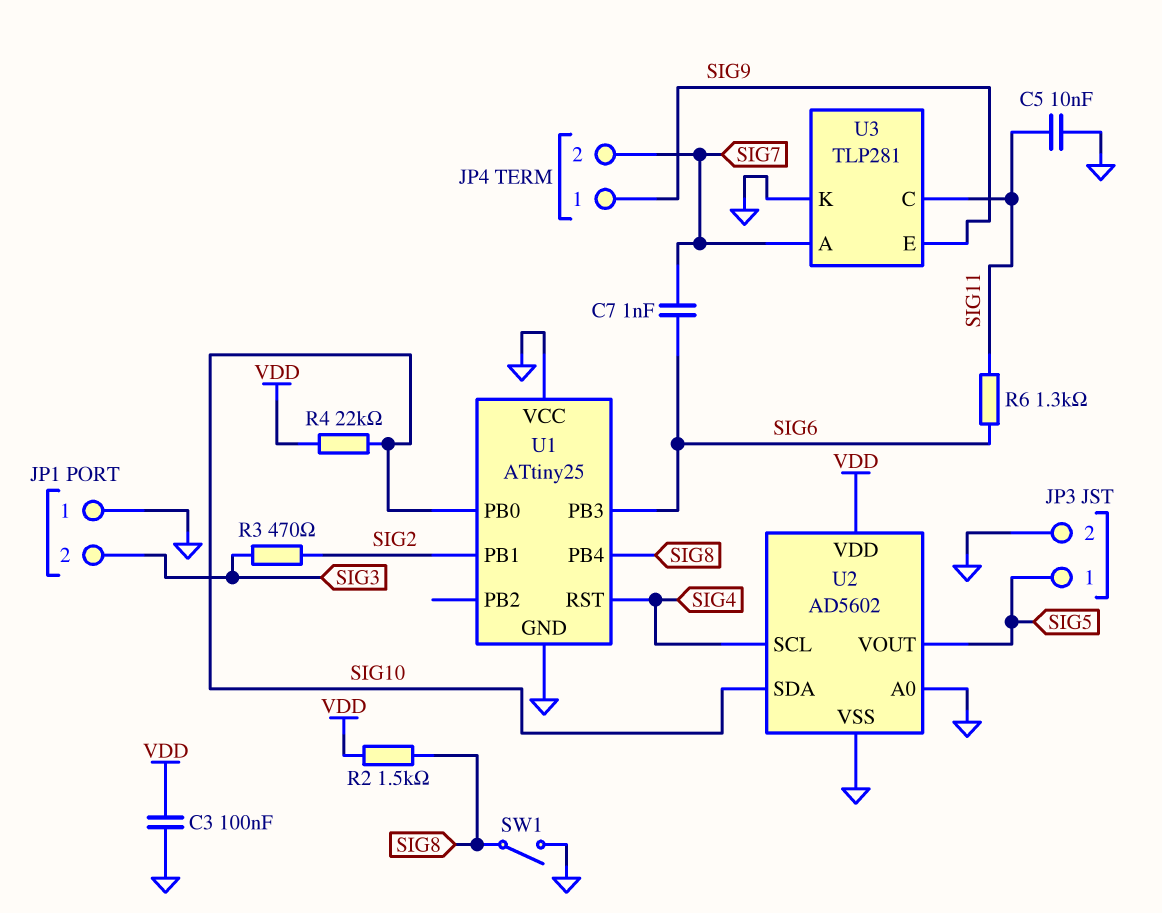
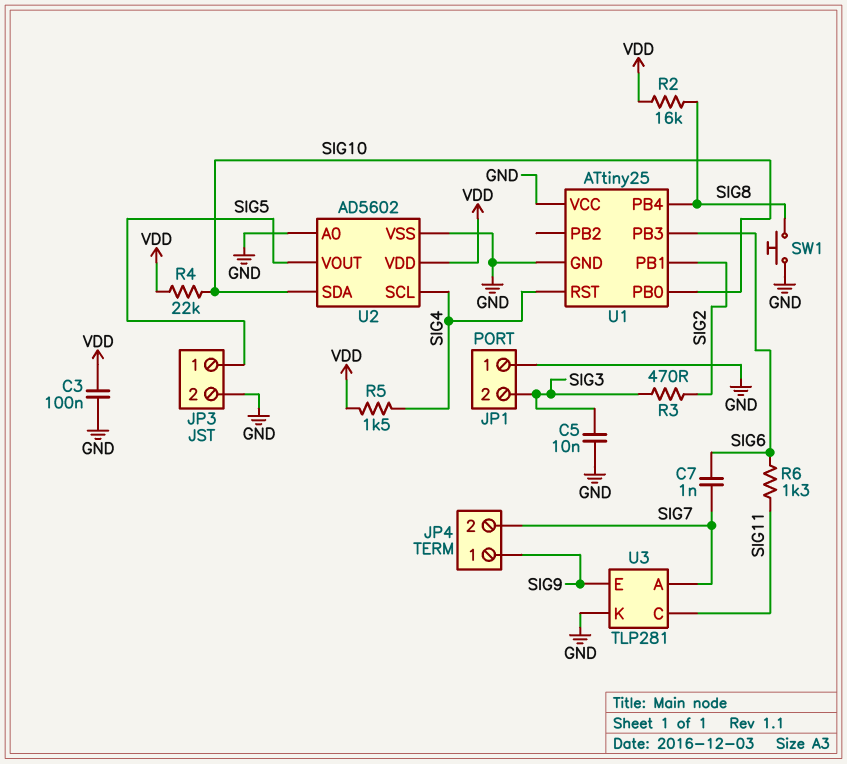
C5: 10nF (GND, SIG11) -> 10nF (GND, SIG3)
R2: 1.5k (SIG8, VDD) -> 16k (SIG8, VDD)
R5: none -> 1.5k (SIG4, VDD)
SW1: switch (GND, SIG8) -> button (GND, SIG8)

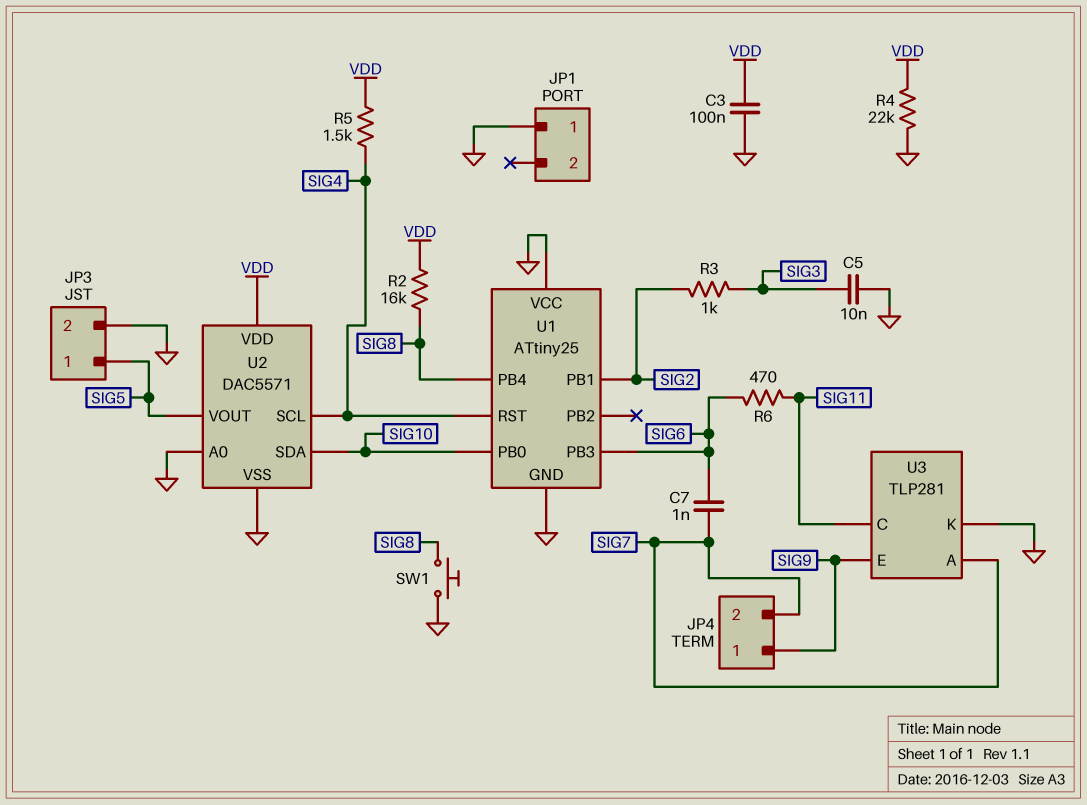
JP1 pin 2: SIG3 -> none
R3: 470 (SIG2, SIG3) -> 1k (SIG2, SIG3)
R4: 22k (SIG10, VDD) -> 22k (GND, VDD)
R6: 1.3k (SIG6, SIG11) -> 470 (SIG6, SIG11)
U2: AD5602 -> DAC5571

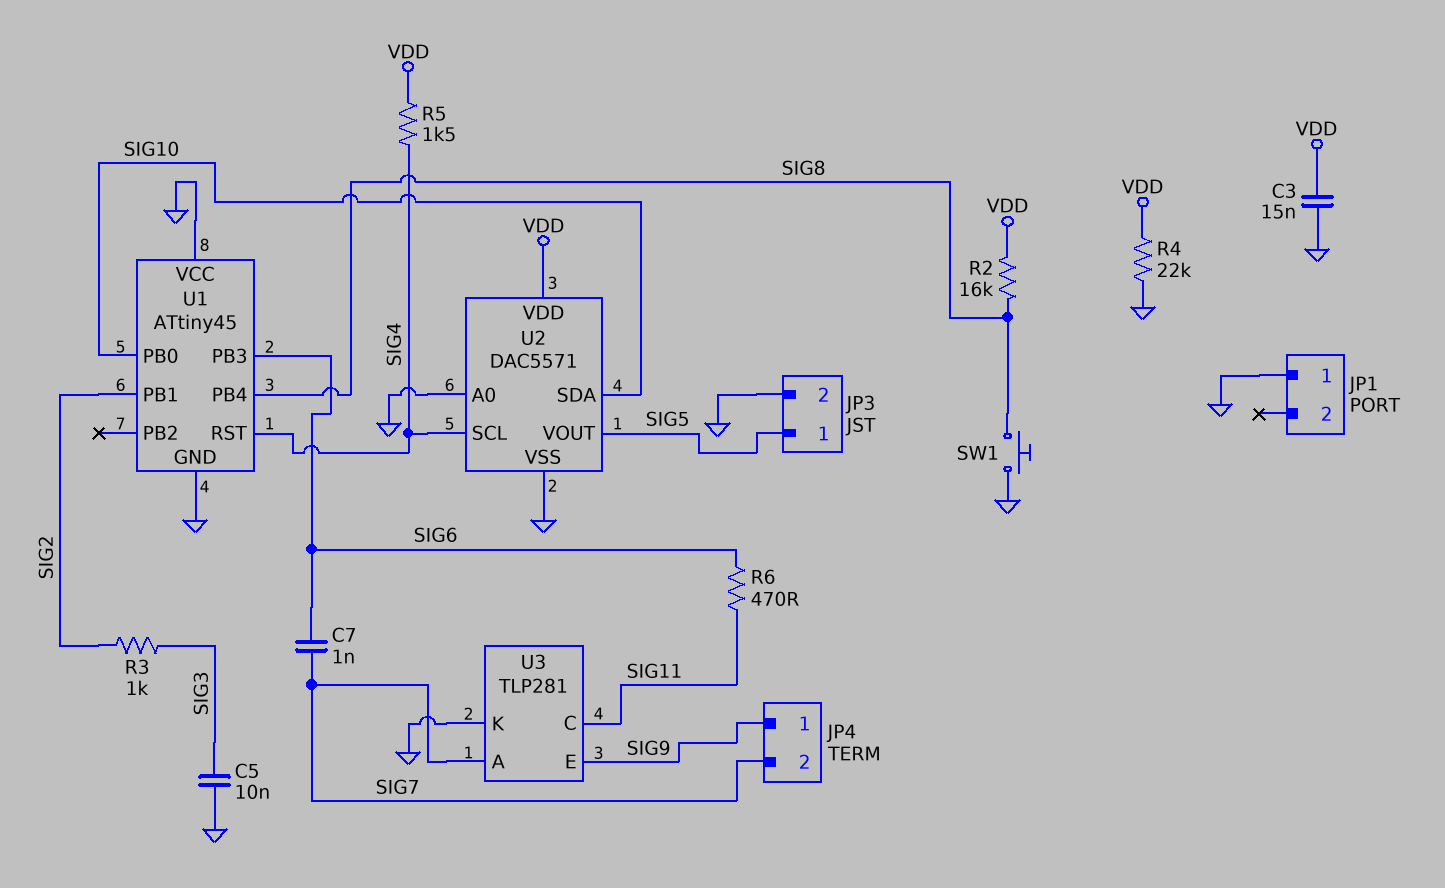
C3: 100nF (GND, VDD) -> 15nF (GND, VDD)
U1: ATtiny25 -> ATtiny45

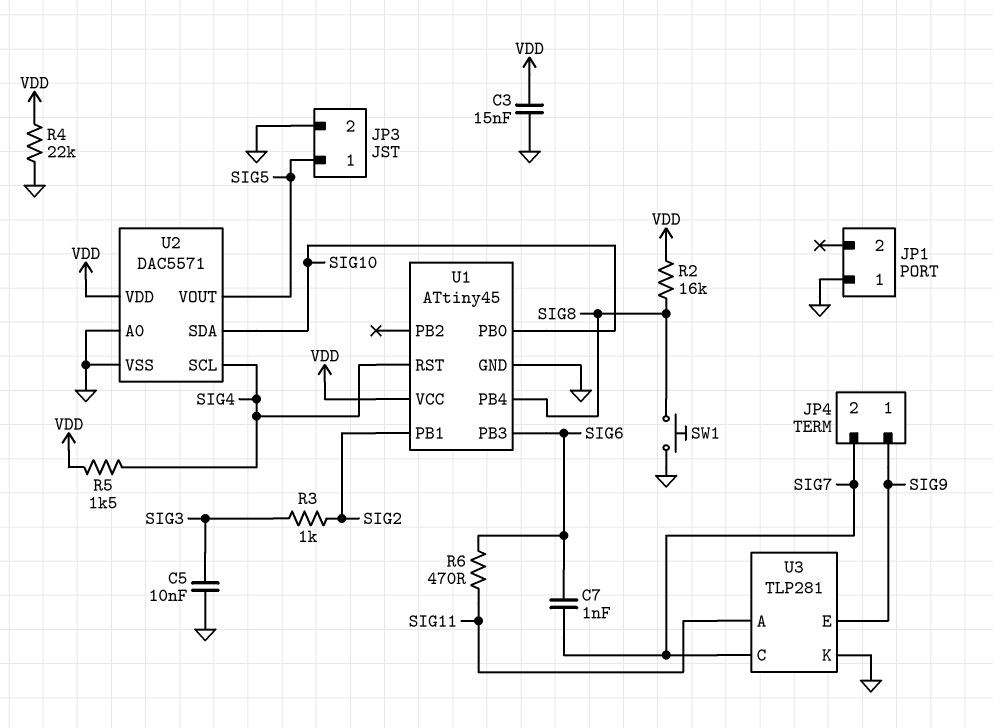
U1 pin VCC: GND -> VDD
U3 pin A: SIG7 -> SIG11
U3 pin C: SIG11 -> SIG7

